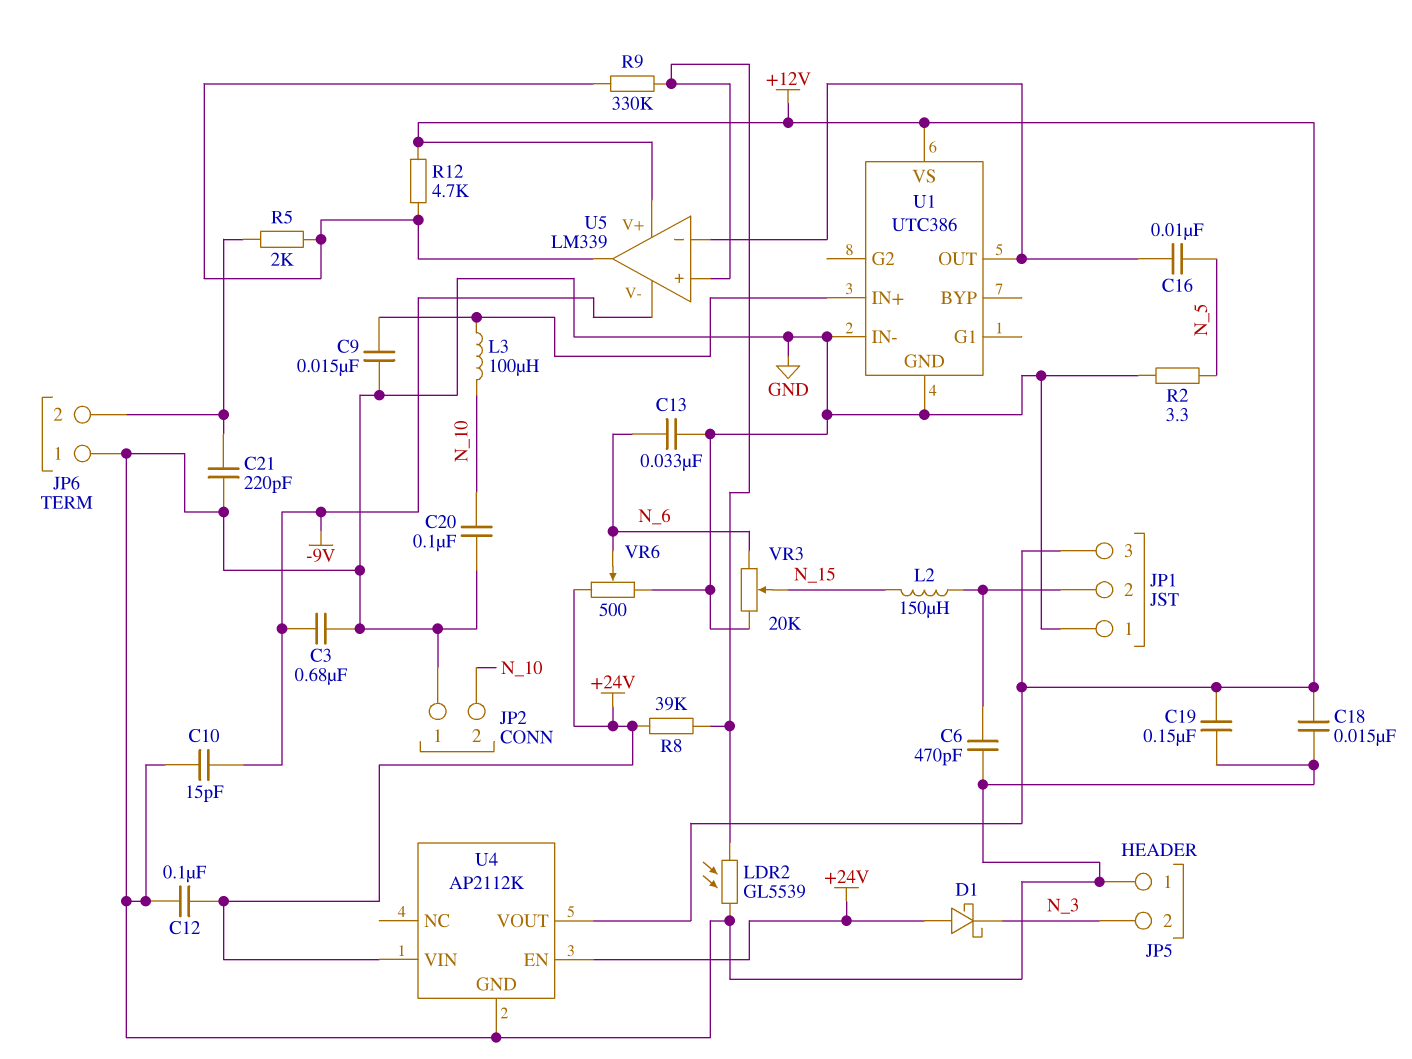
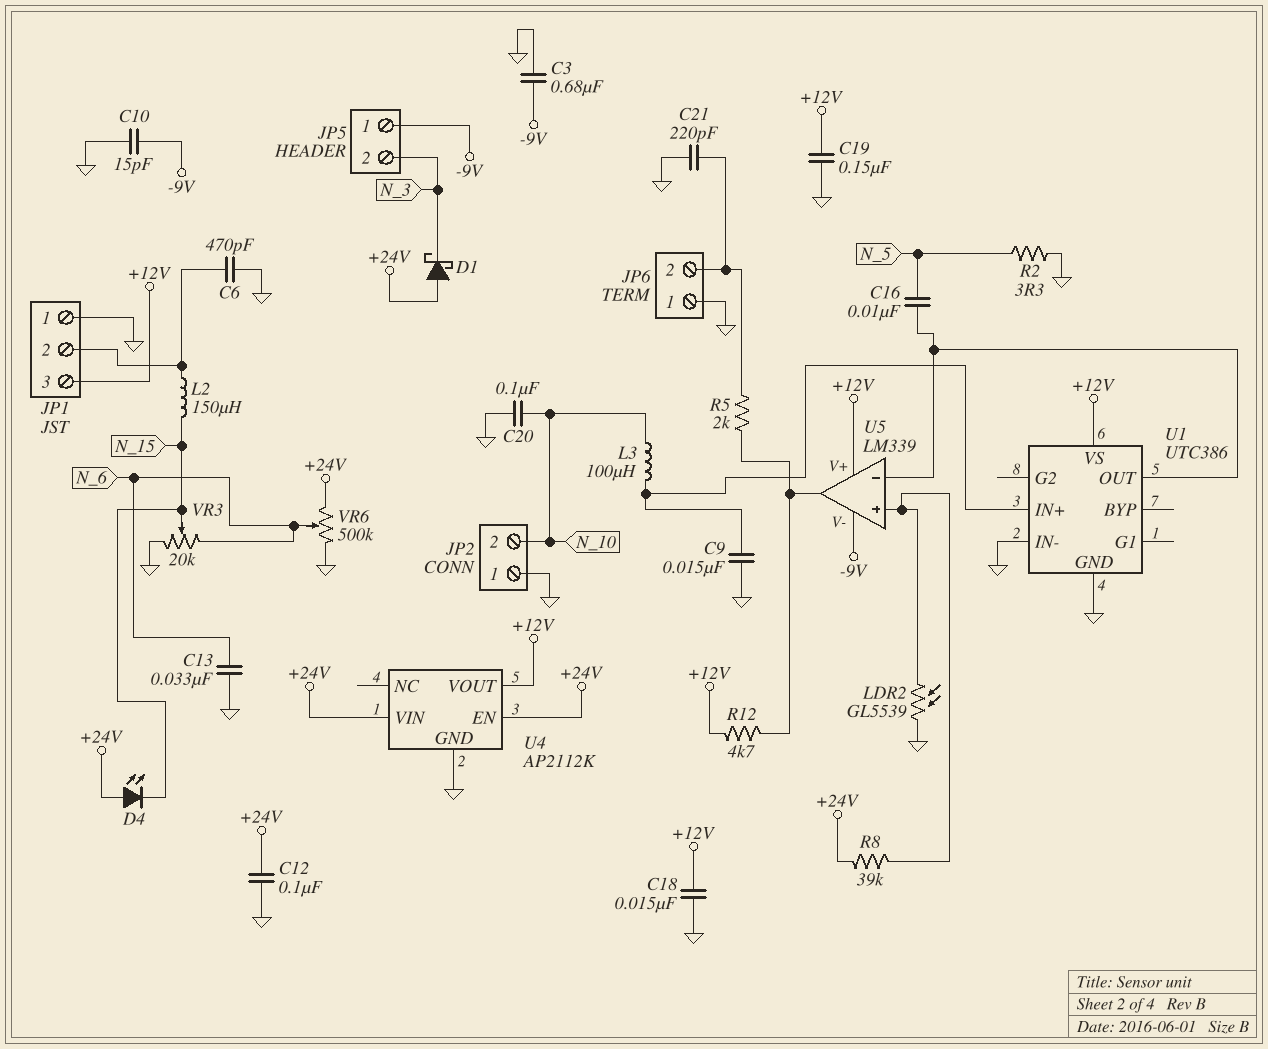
D4: none -> LED (A +24V, K N_15)
JP5 pin 1: GND -> -9V
R9: 330k (U5/in+, U5/out) -> none
VR6: 500 (+24V, GND, wiper N_6) -> 500k (+24V, GND, wiper N_6)

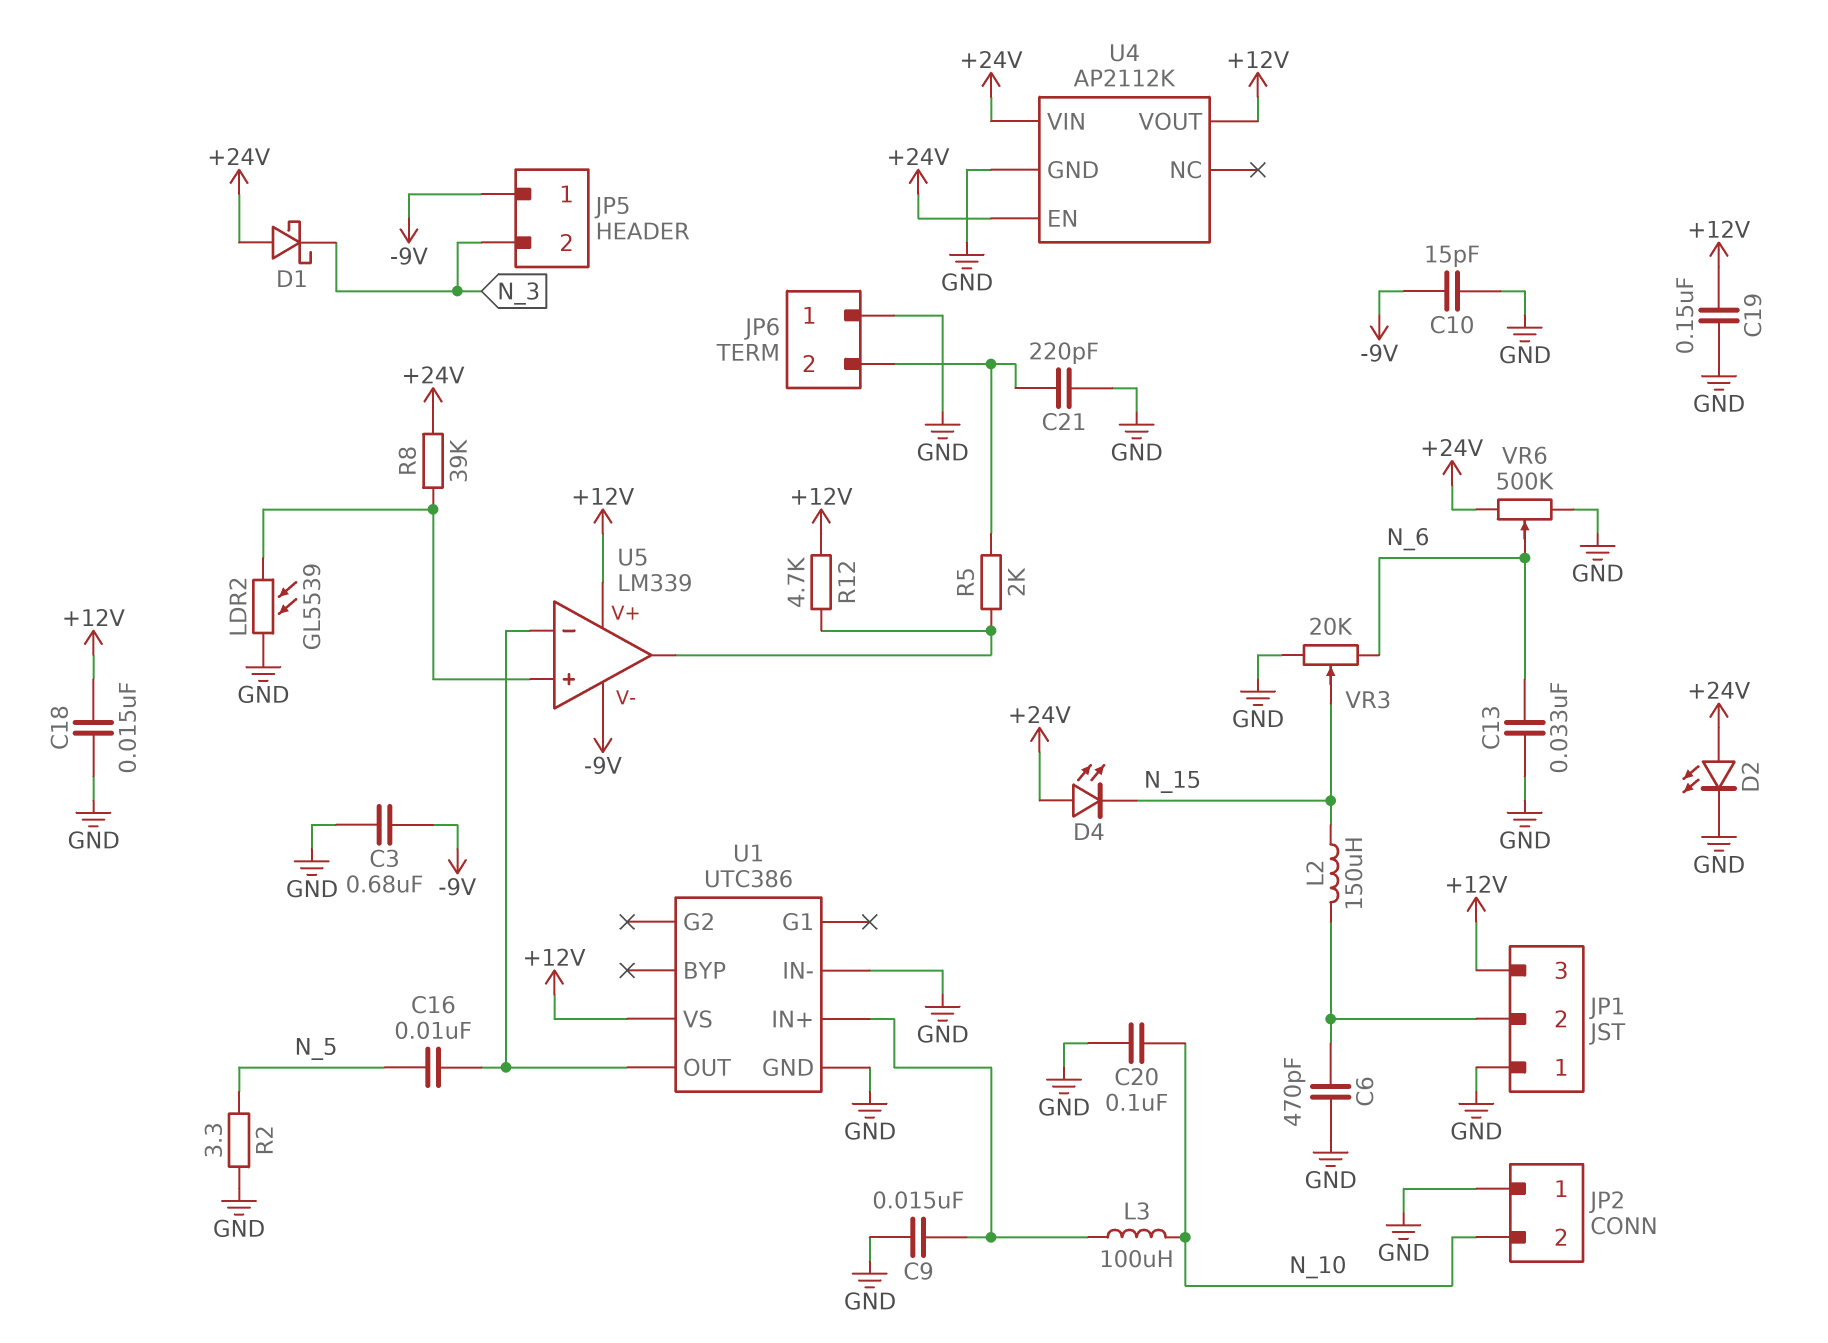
C12: 100nF (+24V, GND) -> none
D2: none -> LED (A +24V, K GND)

